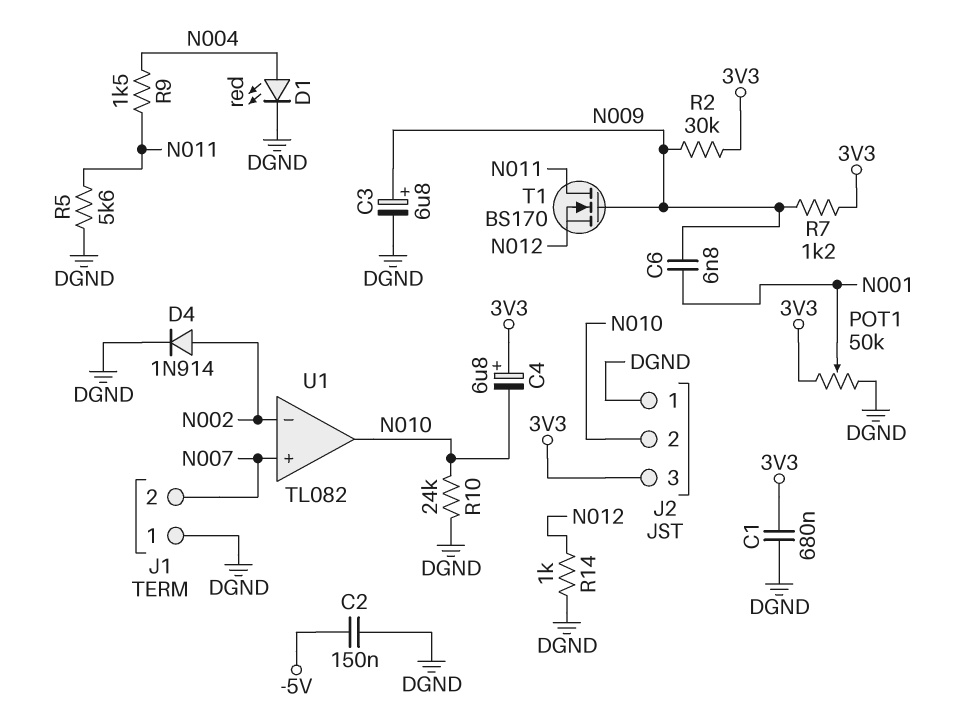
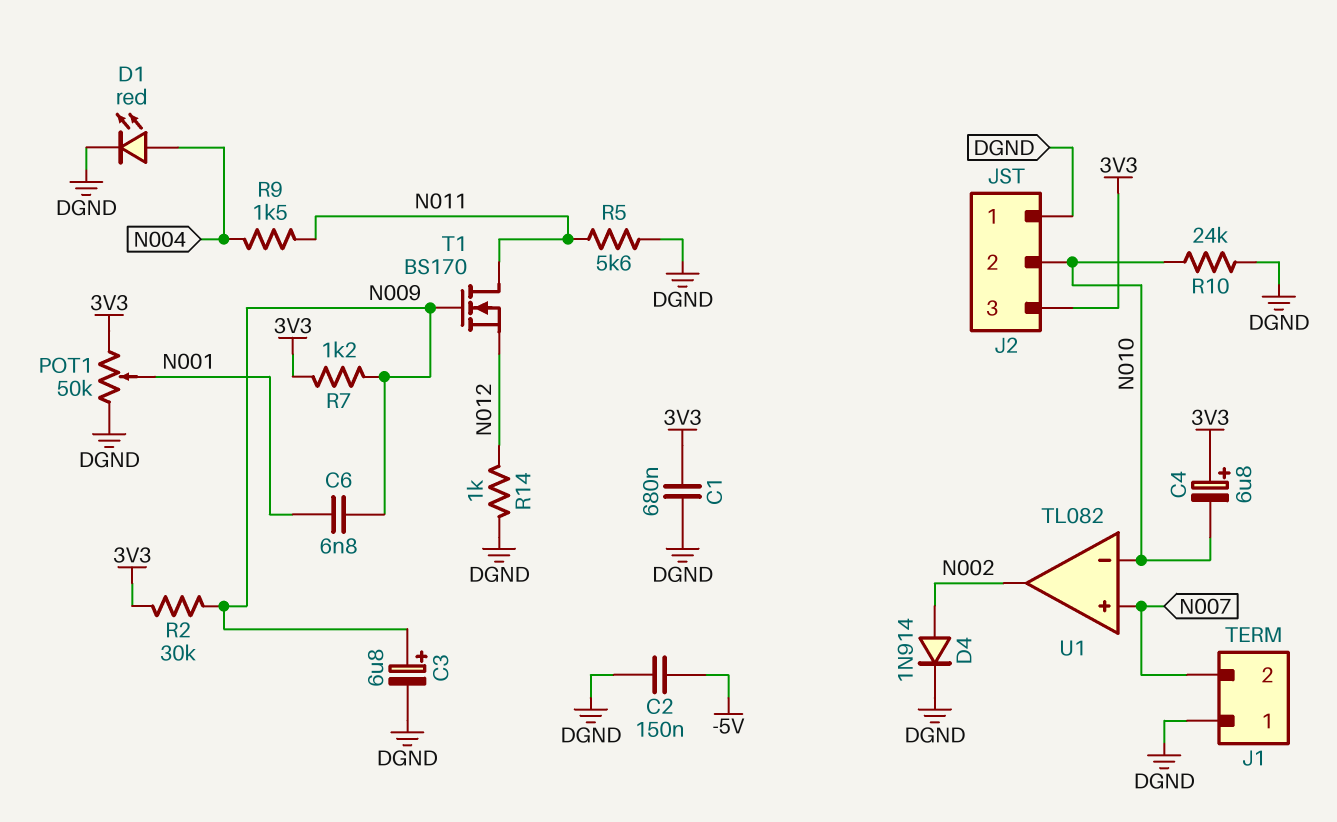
U1 pin in-: N002 -> N010
U1 pin out: N010 -> N002

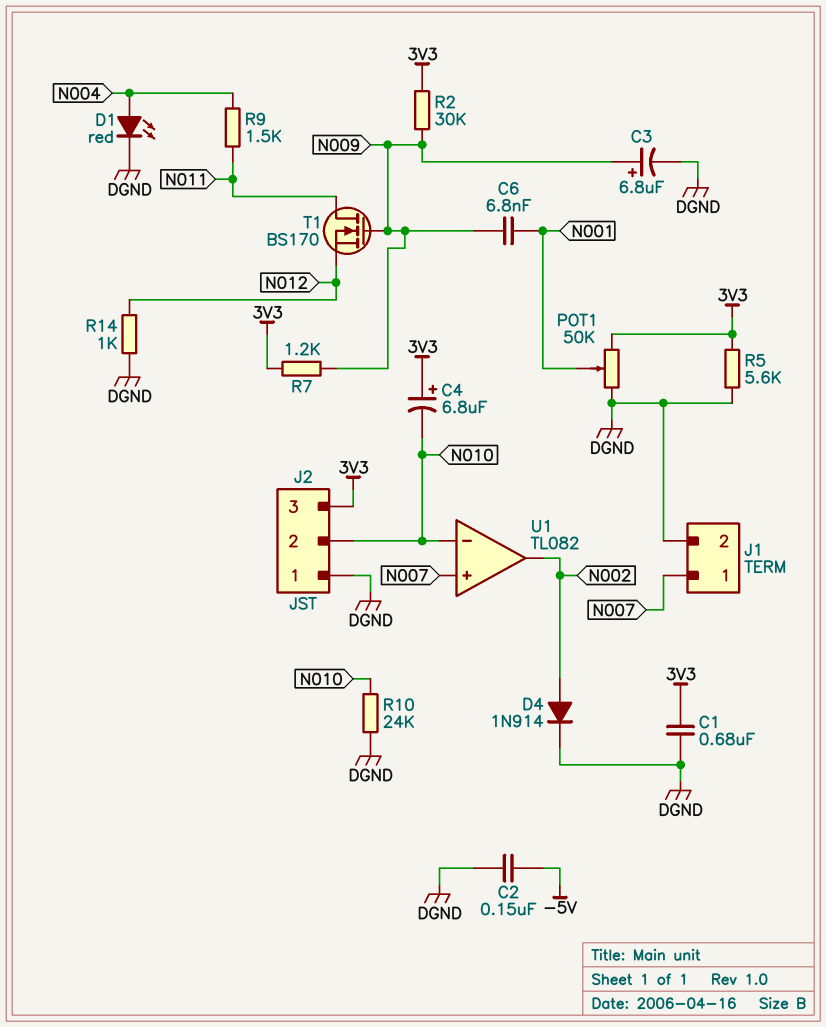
J1 pin 1: DGND -> N007
J1 pin 2: N007 -> DGND
R5: 5.6k (DGND, N011) -> 5.6k (3V3, DGND)

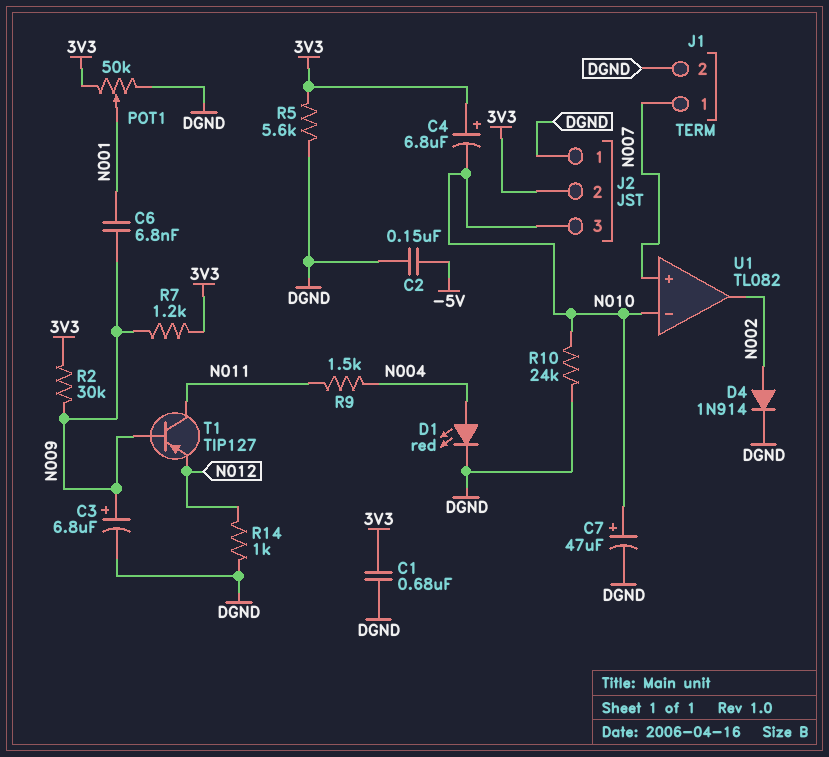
C7: none -> 47uF (plus N010, minus DGND)
J2 pin 2: N010 -> 3V3
J2 pin 3: 3V3 -> N010
T1: NMOS BS170 (G N009, D N011, S N012) -> PNP TIP127 (B N009, C N011, E N012)

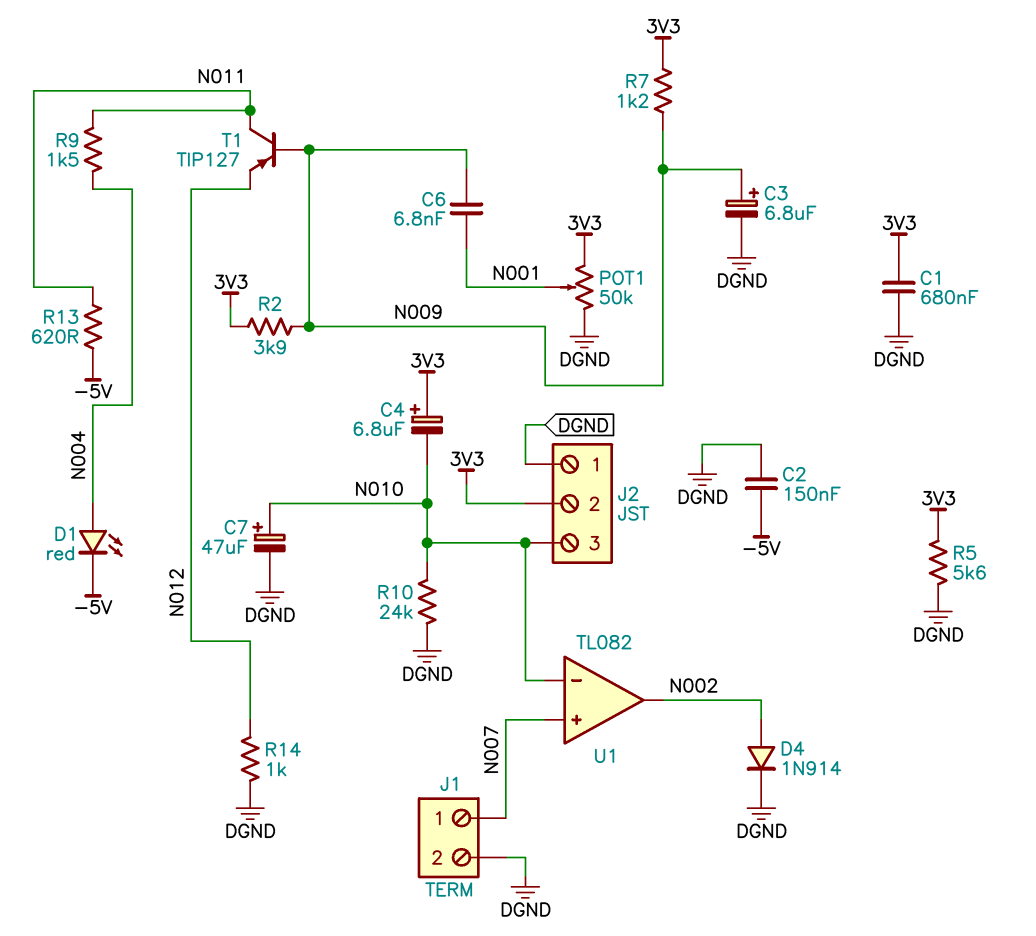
D1: LED red (A N004, K DGND) -> LED red (A N004, K -5V)
R2: 30k (3V3, N009) -> 3.9k (3V3, N009)
R13: none -> 620 (-5V, N011)

